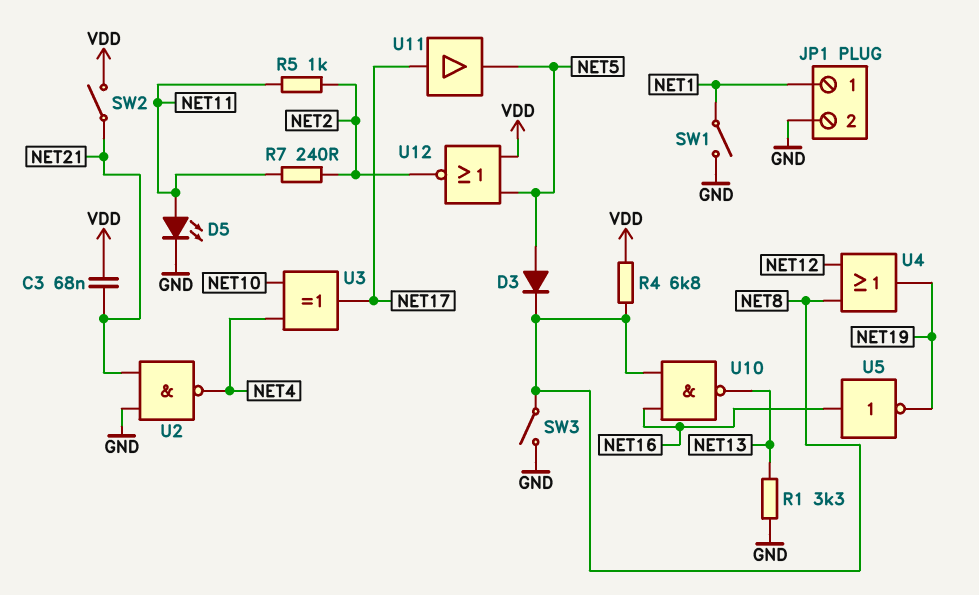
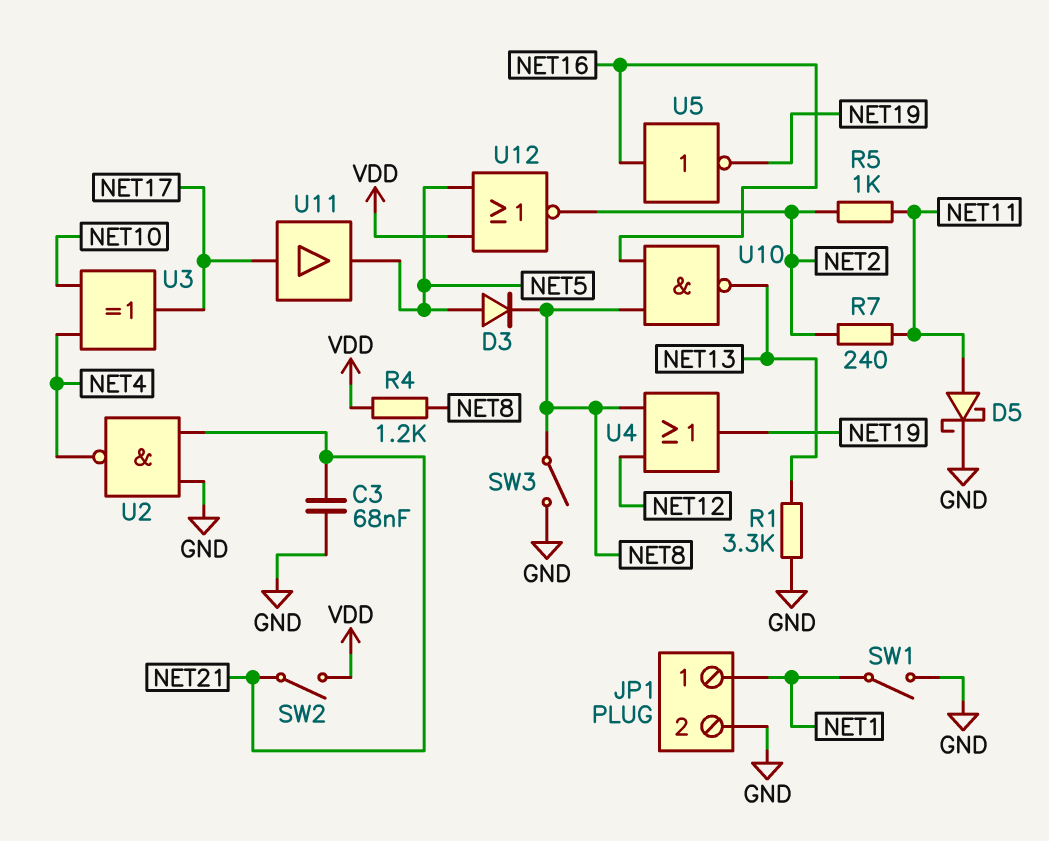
C3: 68nF (NET21, VDD) -> 68nF (GND, NET21)
D5: LED (A NET11, K GND) -> schottky (A NET11, K GND)
R4: 6.8k (NET8, VDD) -> 1.2k (NET8, VDD)

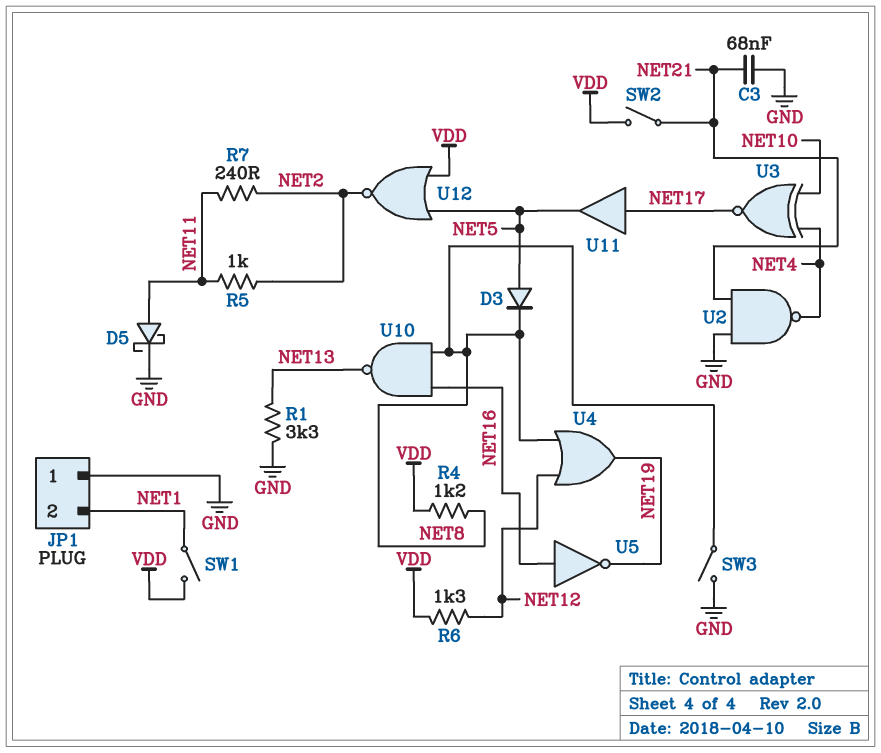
JP1 pin 1: NET1 -> GND
JP1 pin 2: GND -> NET1
R6: none -> 1.3k (NET12, VDD)
SW1: switch (GND, NET1) -> switch (NET1, VDD)
U3: XOR (in NET4, in NET10, out NET17) -> XNOR (in NET4, in NET10, out NET17)

